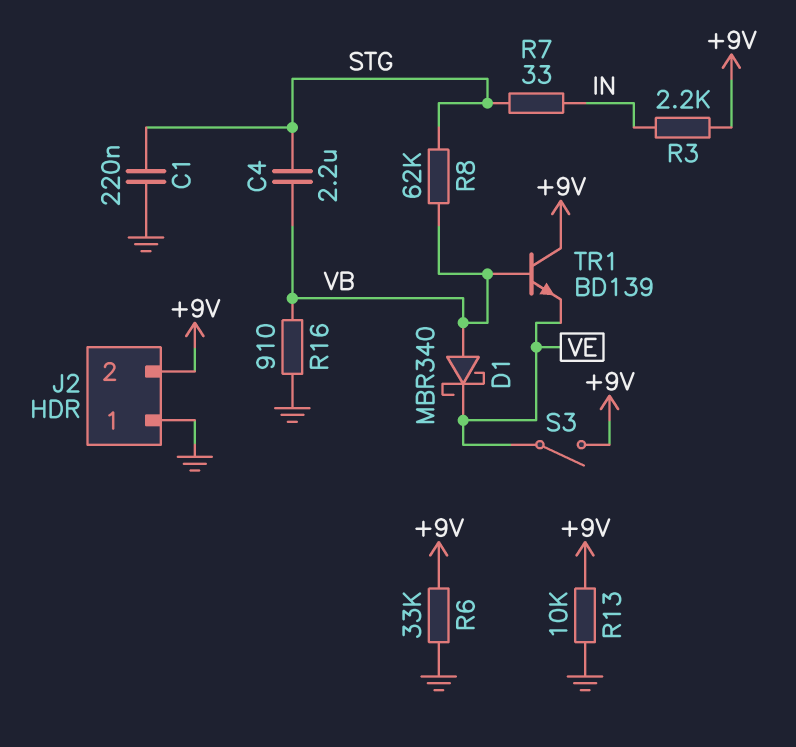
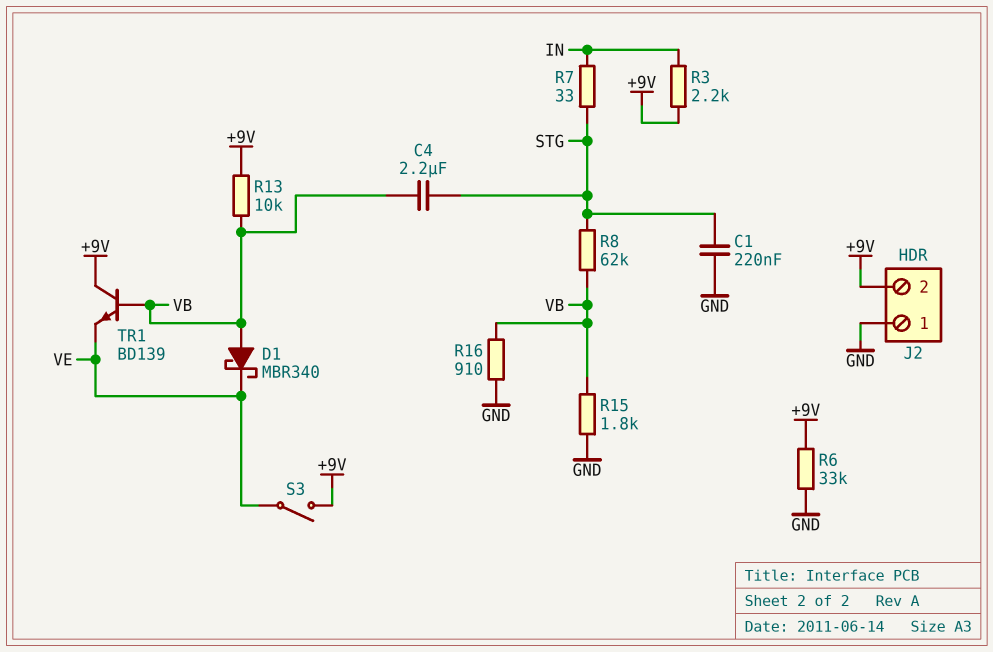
R13: 10k (+9V, GND) -> 10k (+9V, VB)
R15: none -> 1.8k (GND, VB)

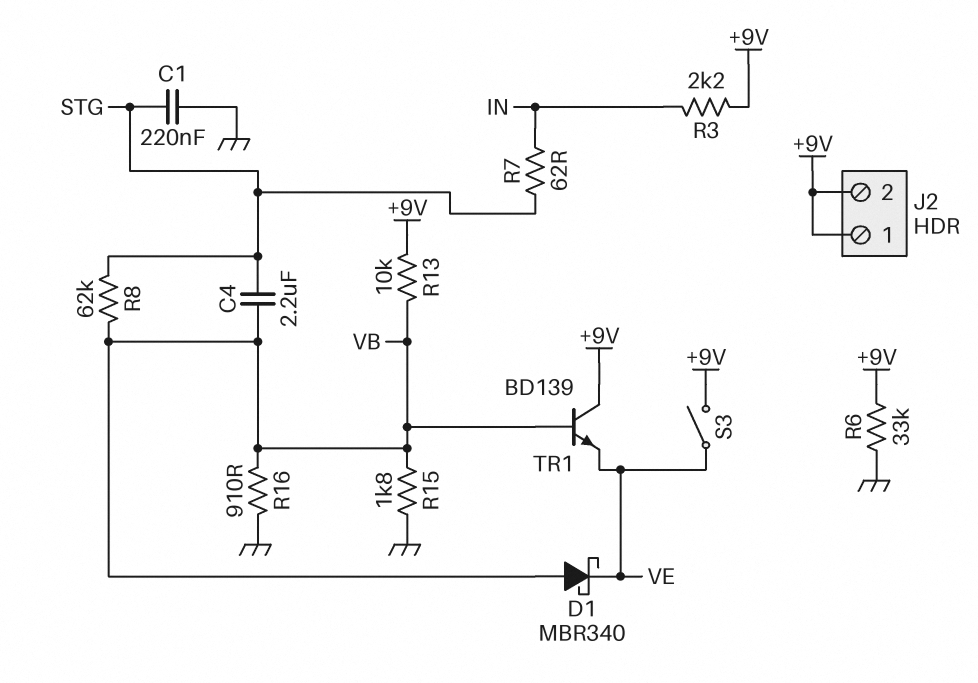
J2 pin 1: GND -> +9V
R7: 33 (IN, STG) -> 62 (IN, STG)

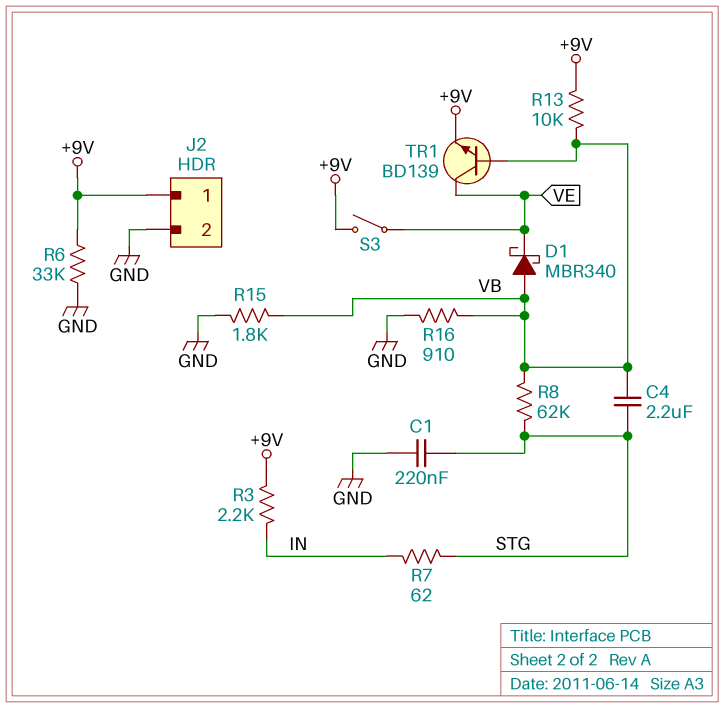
J2 pin 2: +9V -> GND
TR1: NPN BD139 (B VB, C +9V, E VE) -> NPN BD139 (B VB, C VE, E +9V)

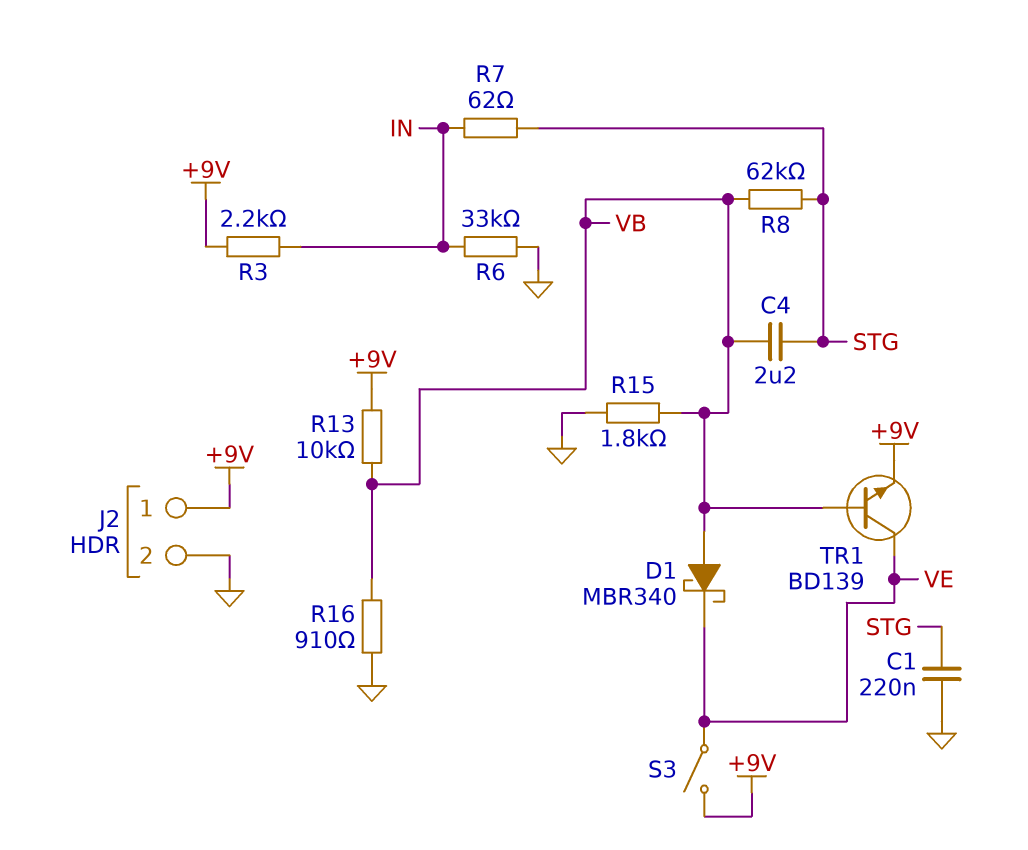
R6: 33k (+9V, GND) -> 33k (GND, IN)

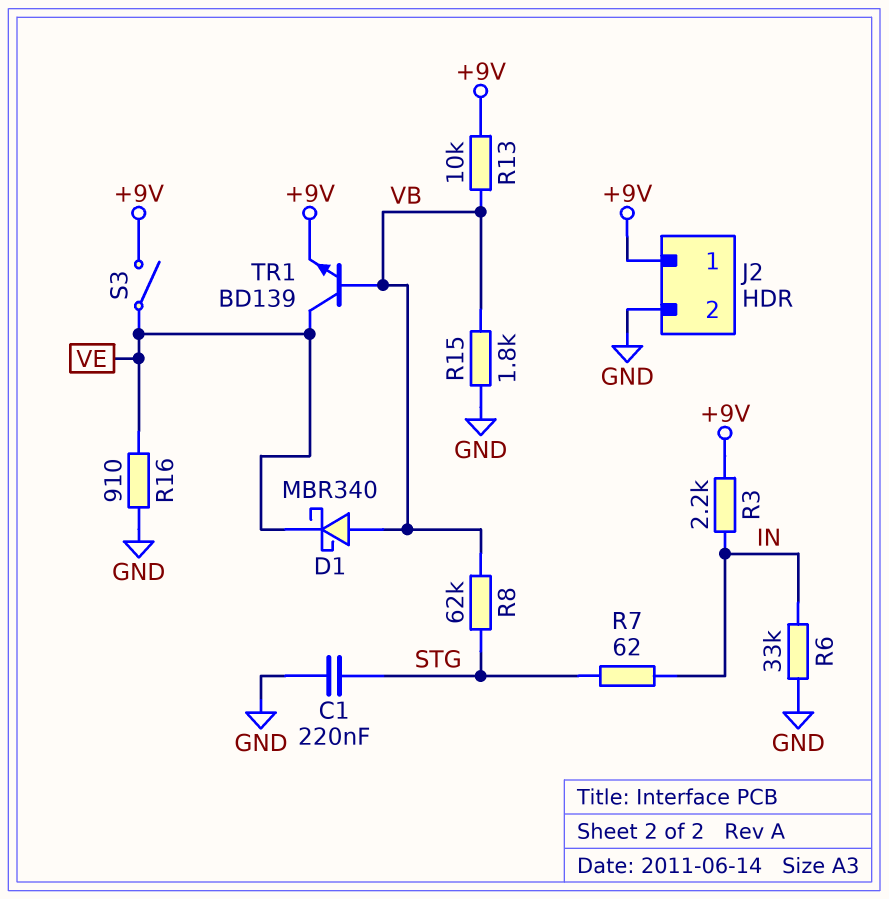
C4: 2.2uF (STG, VB) -> none
R16: 910 (GND, VB) -> 910 (GND, VE)

